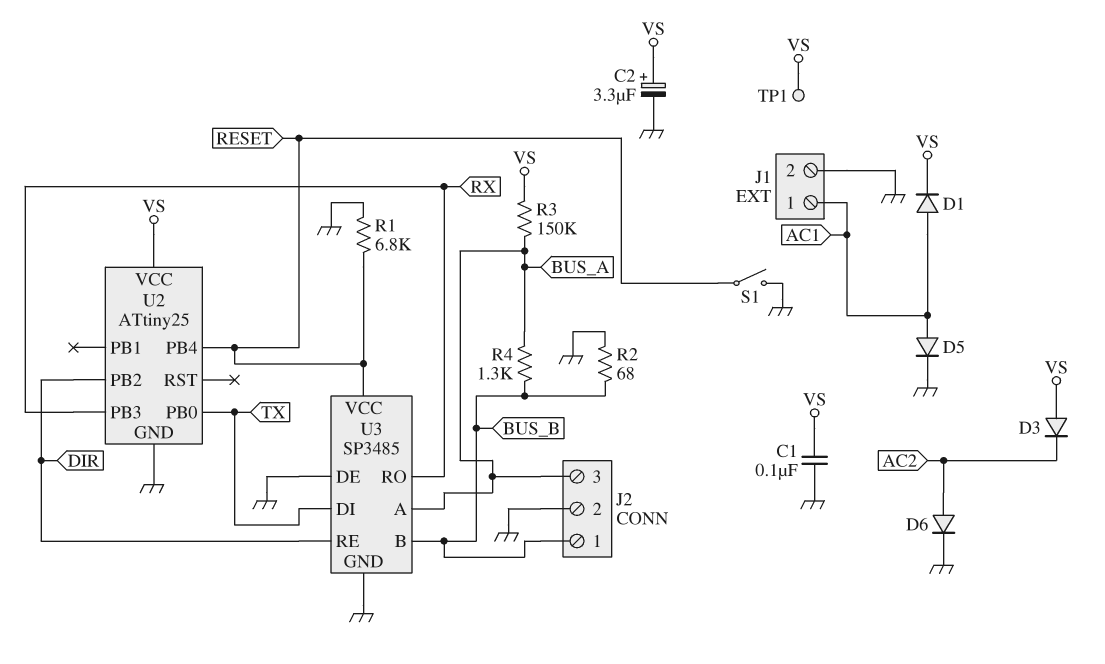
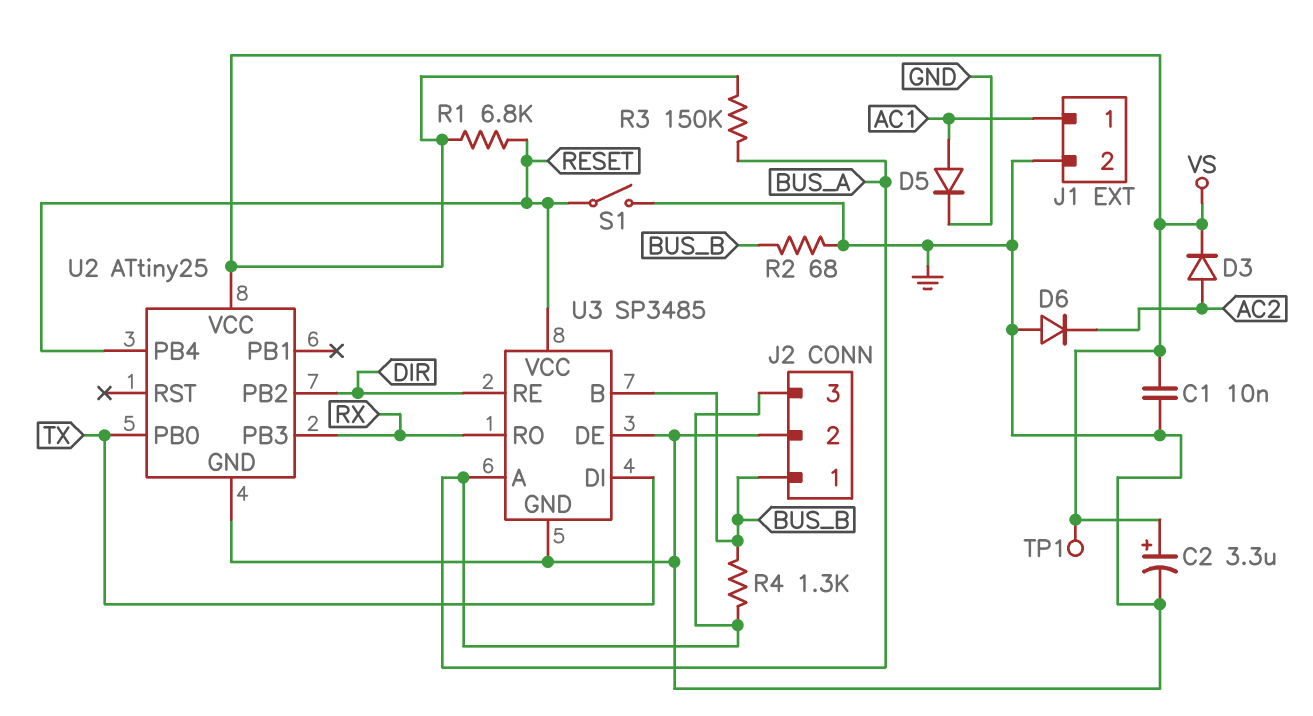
C1: 100nF (GND, VS) -> 10nF (GND, VS)
D1: diode (A AC1, K VS) -> none
D3: diode (A VS, K AC2) -> diode (A AC2, K VS)
D6: diode (A AC2, K GND) -> diode (A GND, K AC2)
R1: 6.8k (GND, RESET) -> 6.8k (RESET, VS)

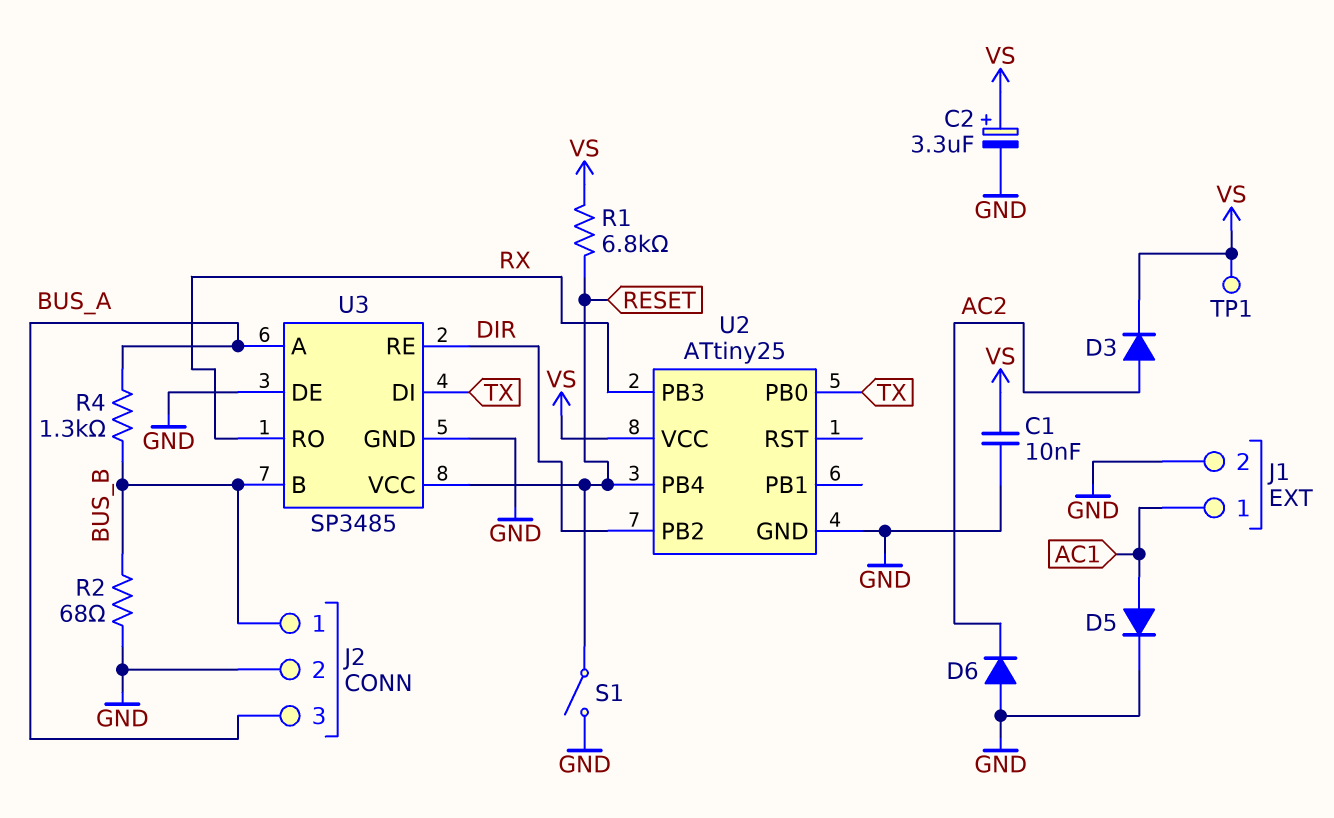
R3: 150k (BUS_A, VS) -> none

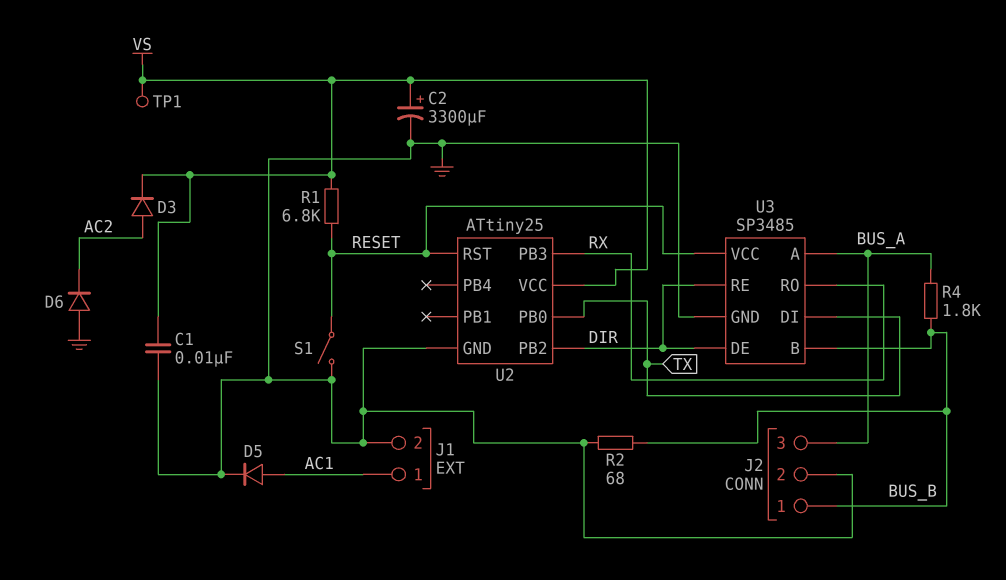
C2: 3.3uF (plus VS, minus GND) -> 3300uF (plus VS, minus GND)
R4: 1.3k (BUS_A, BUS_B) -> 1.8k (BUS_A, BUS_B)
U2 pin PB4: RESET -> none
U2 pin RST: none -> RESET
U3 pin DE: GND -> DIR

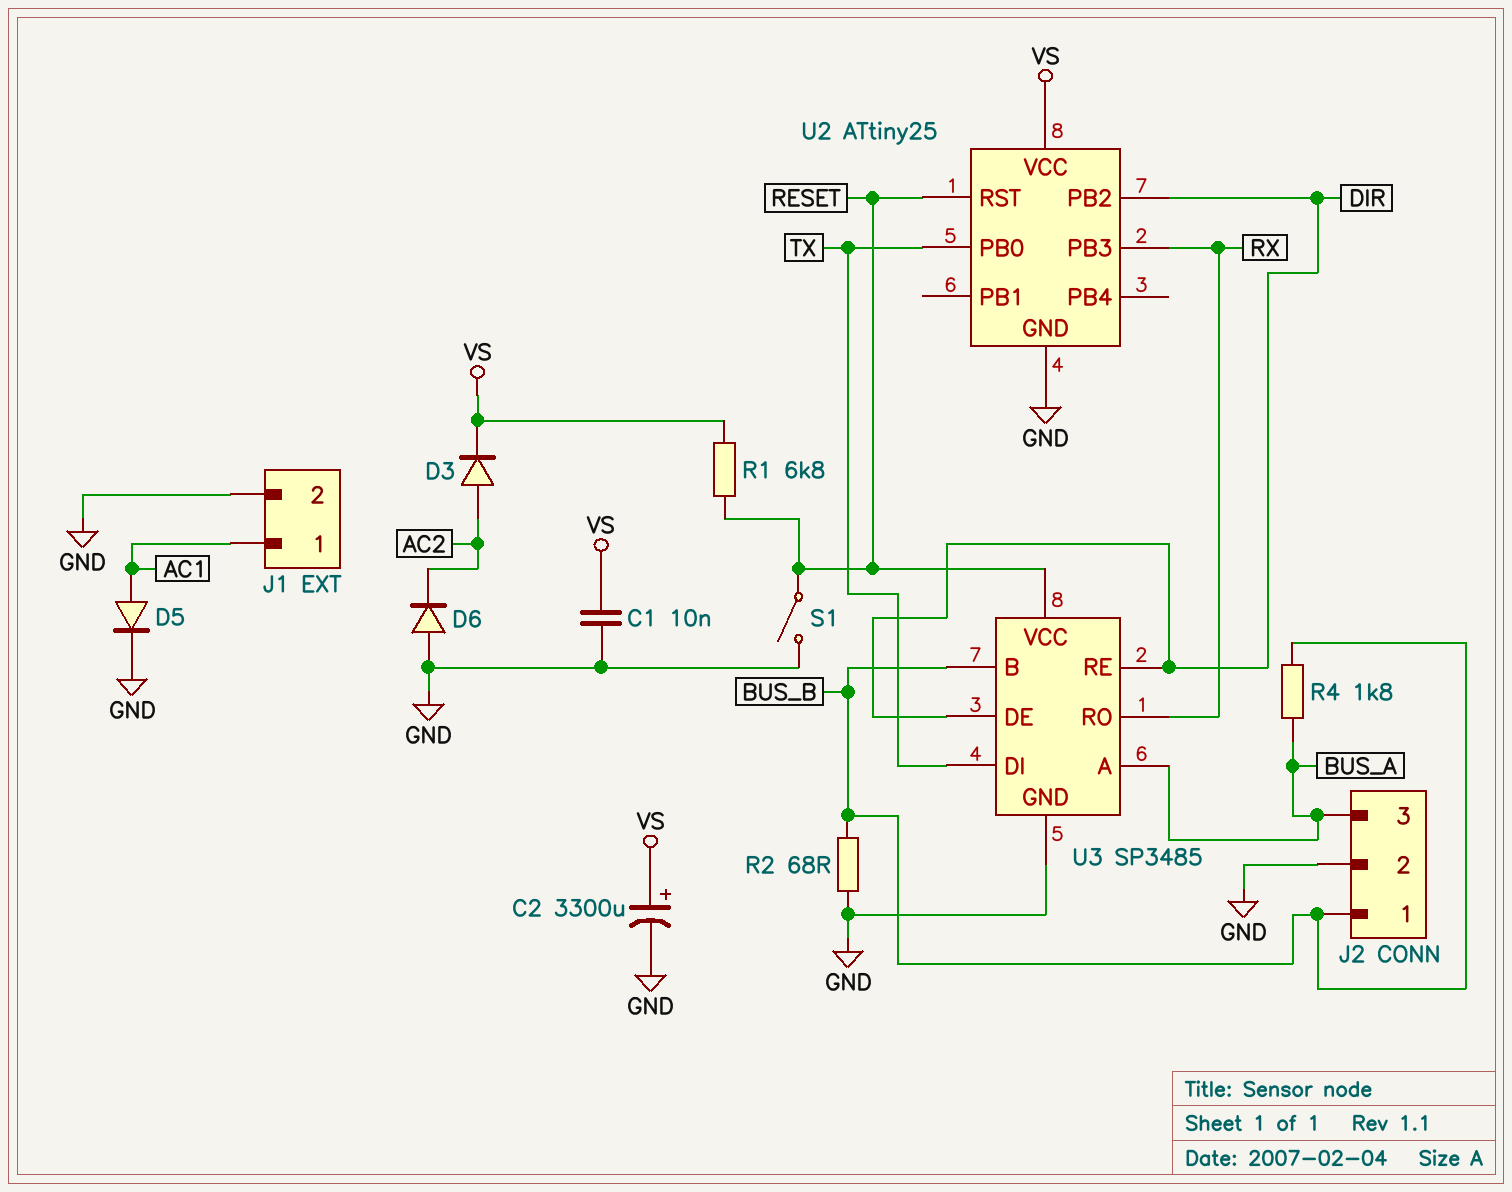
TP1: test point (VS) -> none

